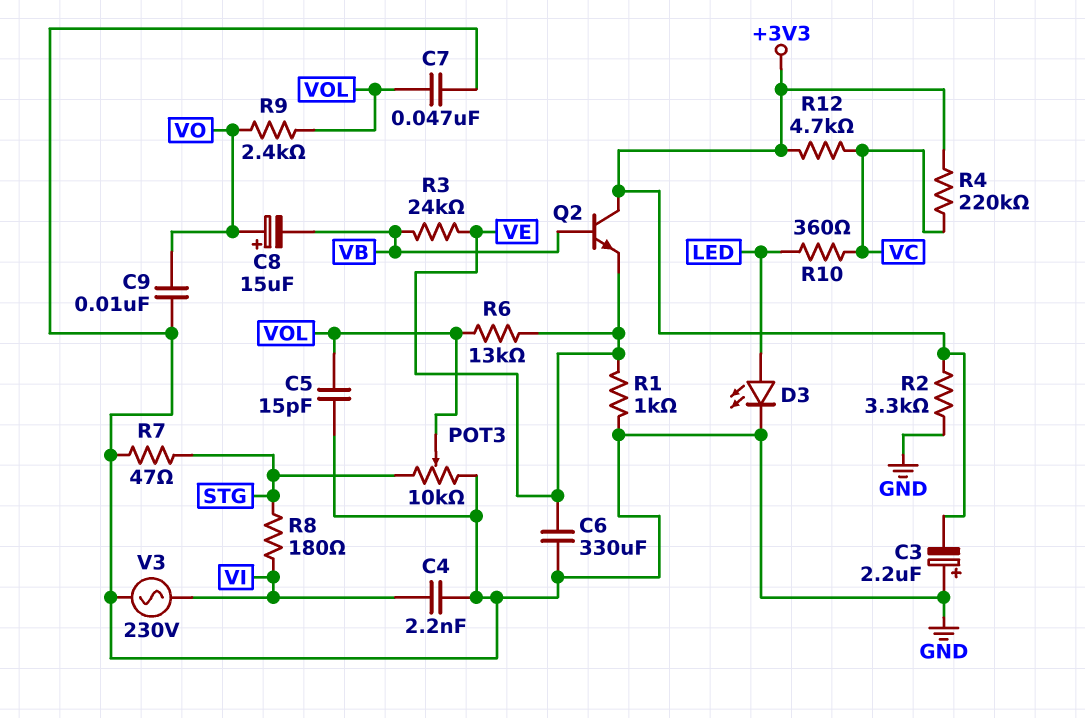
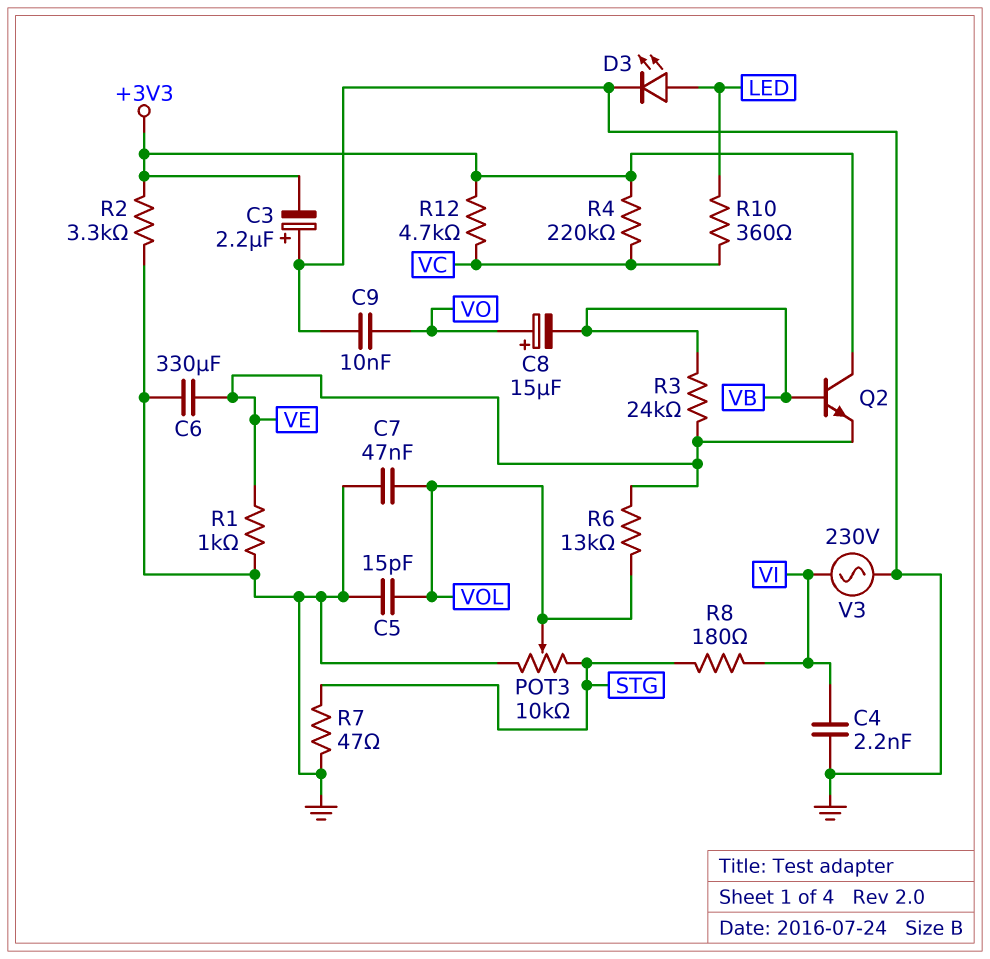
R9: 2.4k (VO, VOL) -> none

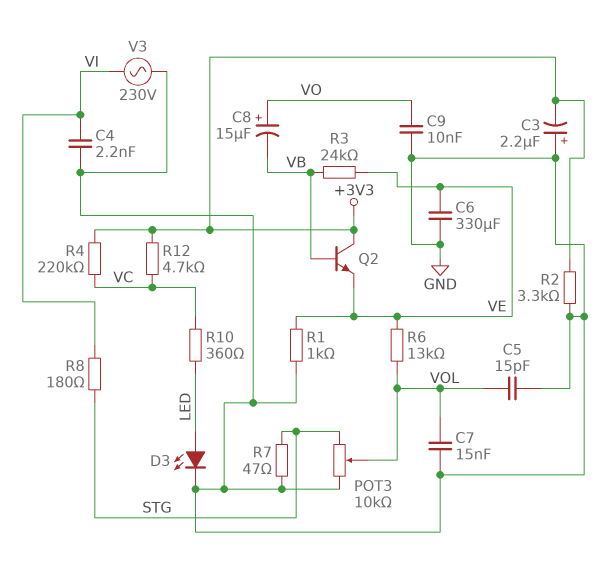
C7: 47nF (GND, VOL) -> 15nF (GND, VOL)

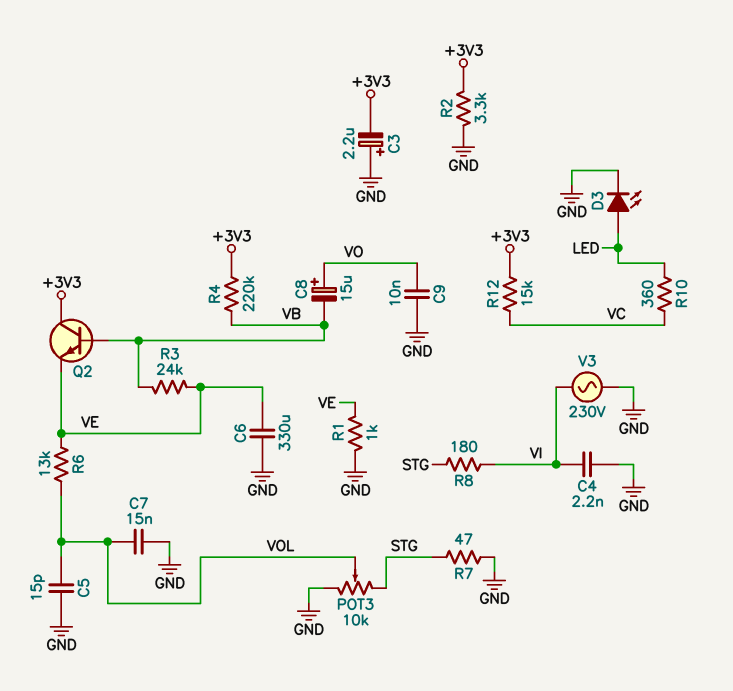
R4: 220k (+3V3, VC) -> 220k (+3V3, VB)
R12: 4.7k (+3V3, VC) -> 15k (+3V3, VC)

